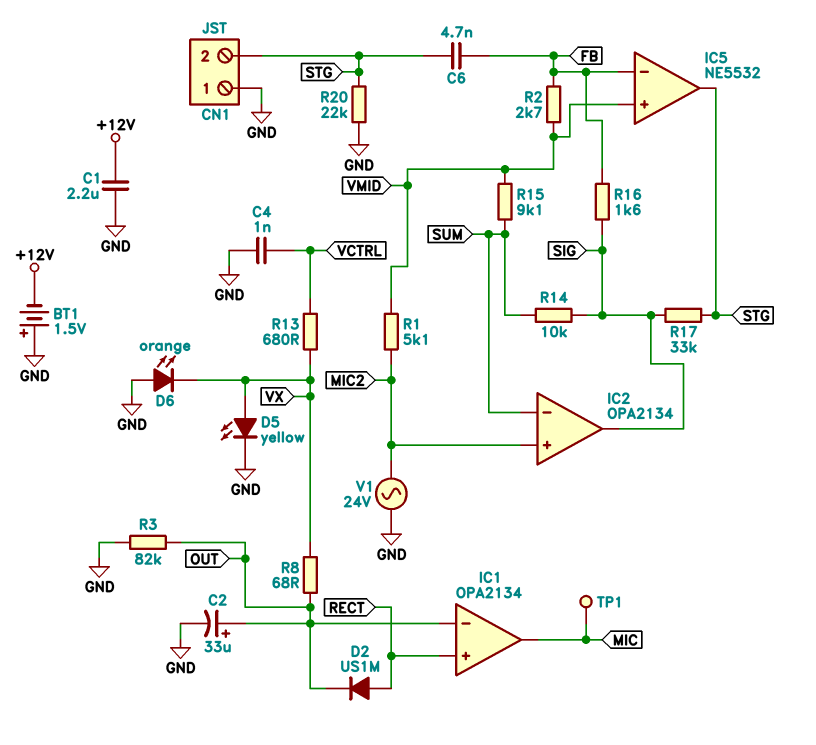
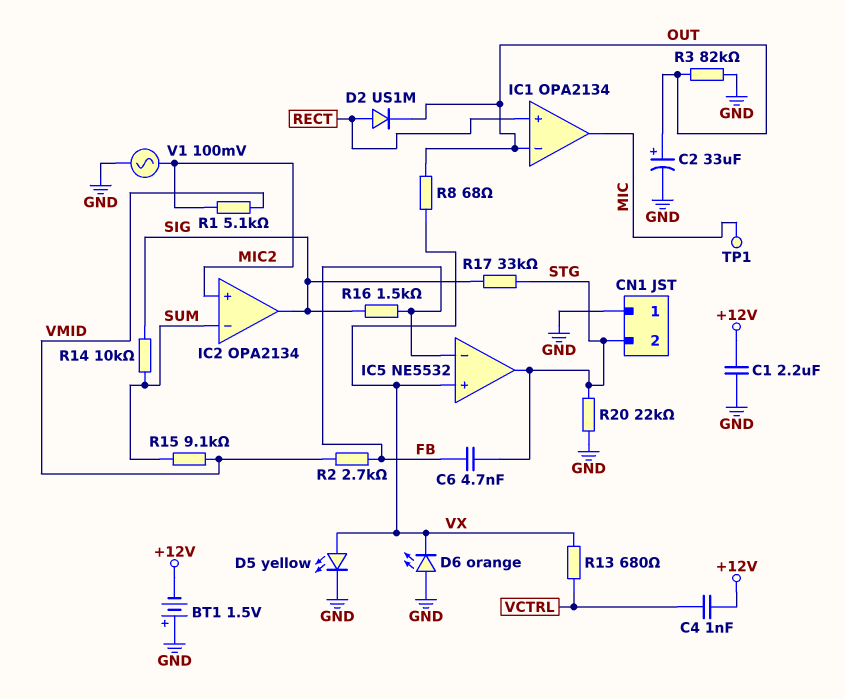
C4: 1nF (GND, VCTRL) -> 1nF (+12V, VCTRL)
IC5 pin in+: VMID -> VX
R16: 1.6k (FB, SIG) -> 1.5k (FB, SIG)
V1: AC 24V (GND, MIC2) -> AC 100mV (GND, MIC2)

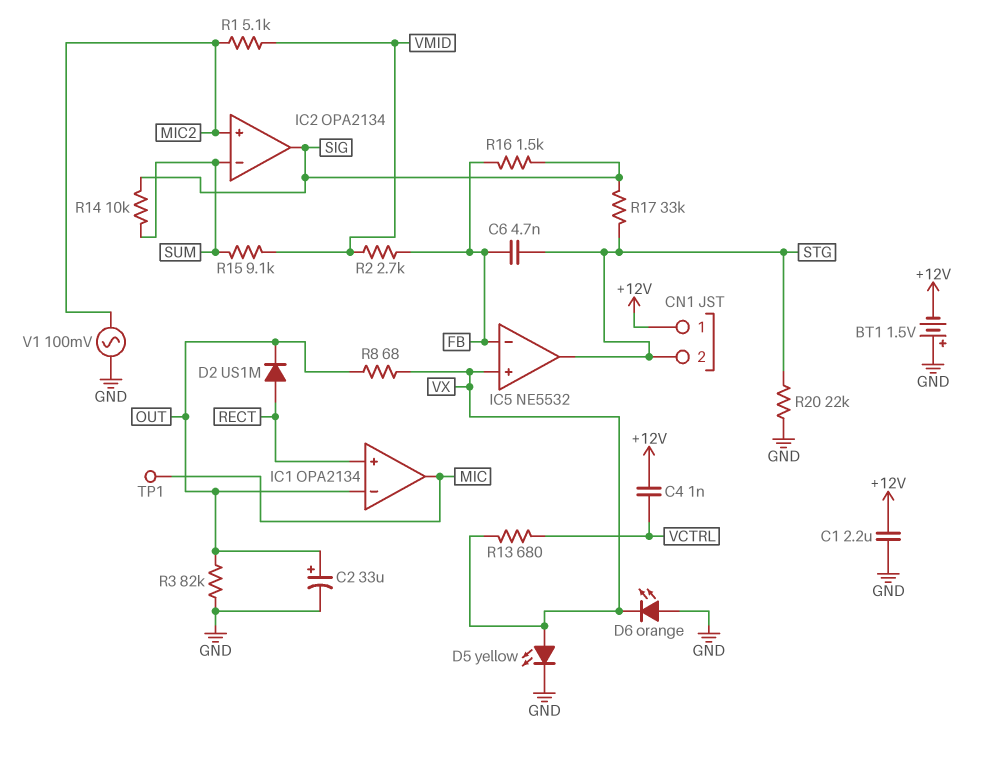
CN1 pin 1: GND -> +12V

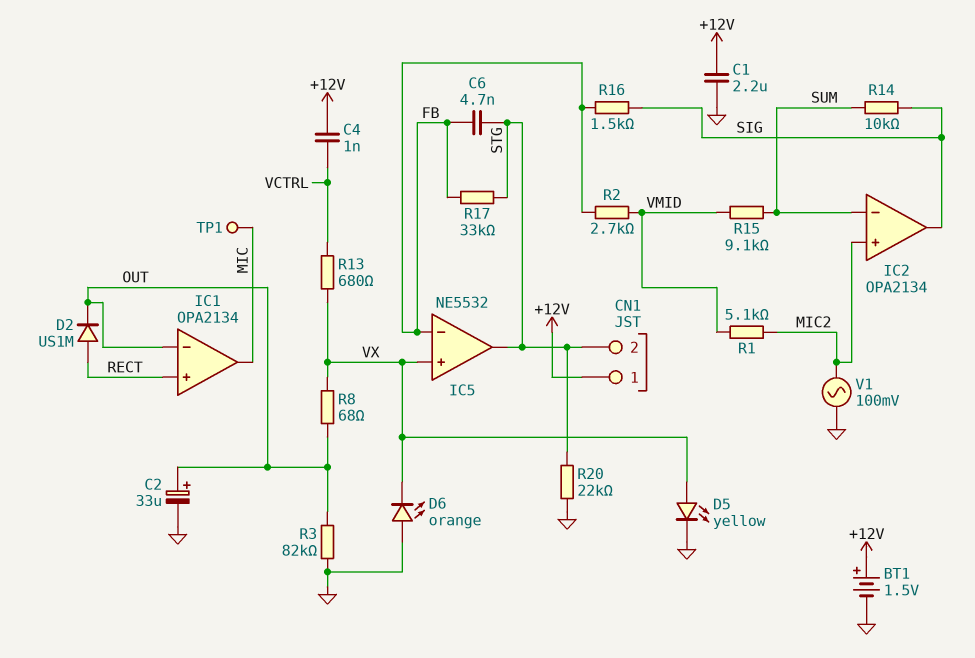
BT1: 1.5V (plus GND, minus +12V) -> 1.5V (plus +12V, minus GND)
R17: 33k (SIG, STG) -> 33k (FB, STG)

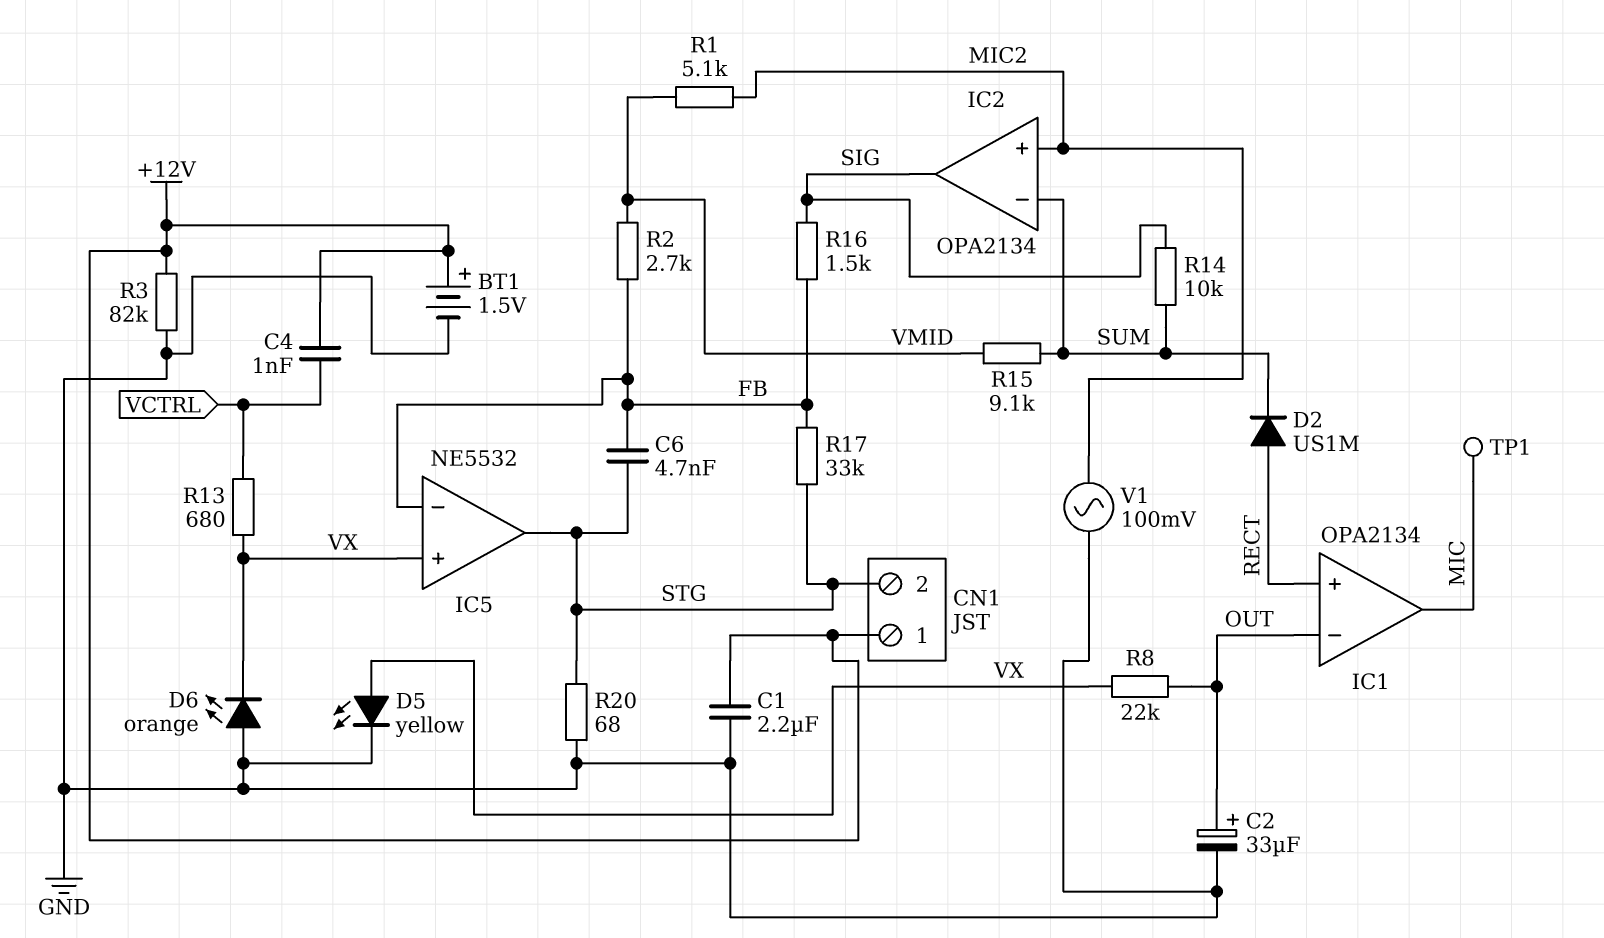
D2: diode US1M (A RECT, K OUT) -> diode US1M (A RECT, K SUM)
R3: 82k (GND, OUT) -> 82k (+12V, GND)
R8: 68 (OUT, VX) -> 22k (OUT, VX)
R20: 22k (GND, STG) -> 68 (GND, STG)

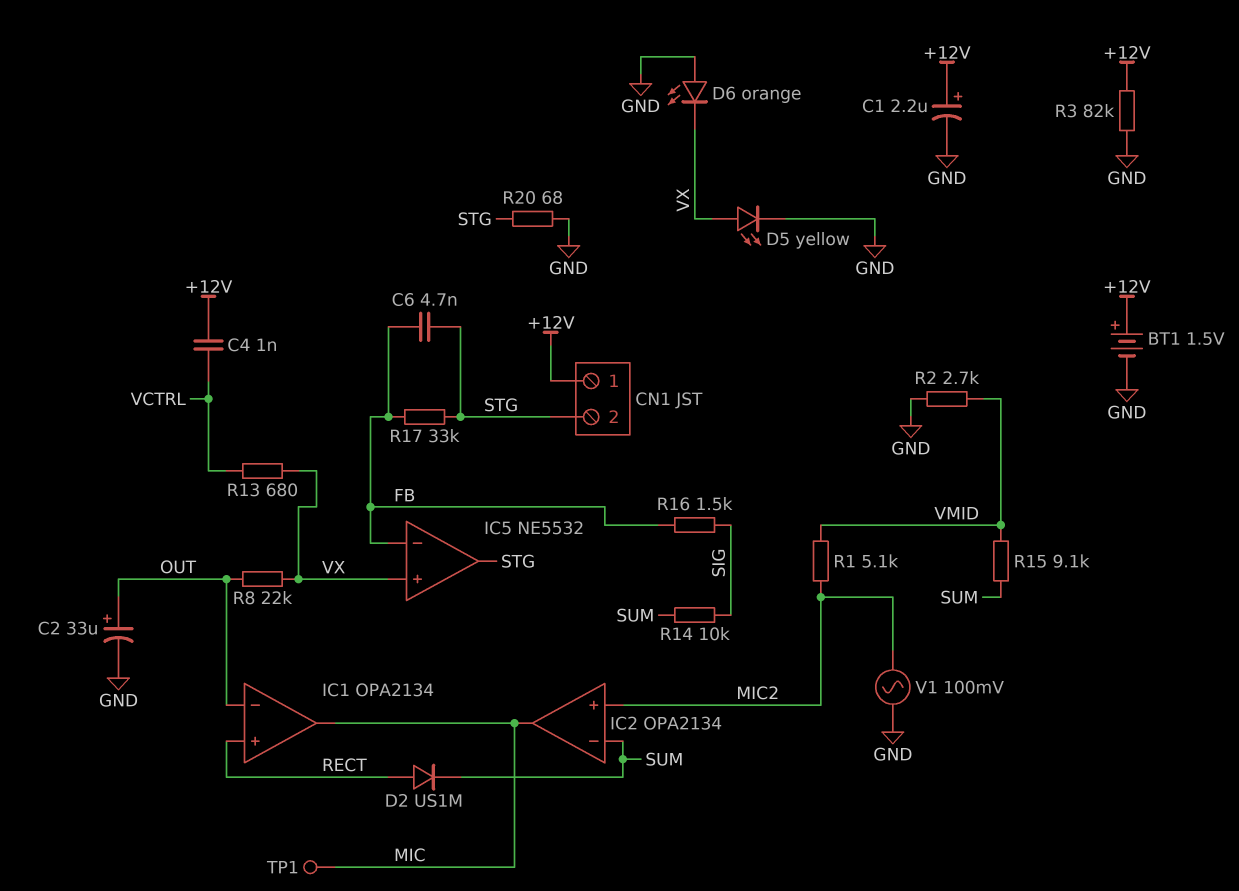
C1: 2.2uF (+12V, GND) -> 2.2uF (plus +12V, minus GND)
IC2 pin out: SIG -> MIC
R2: 2.7k (FB, VMID) -> 2.7k (GND, VMID)

